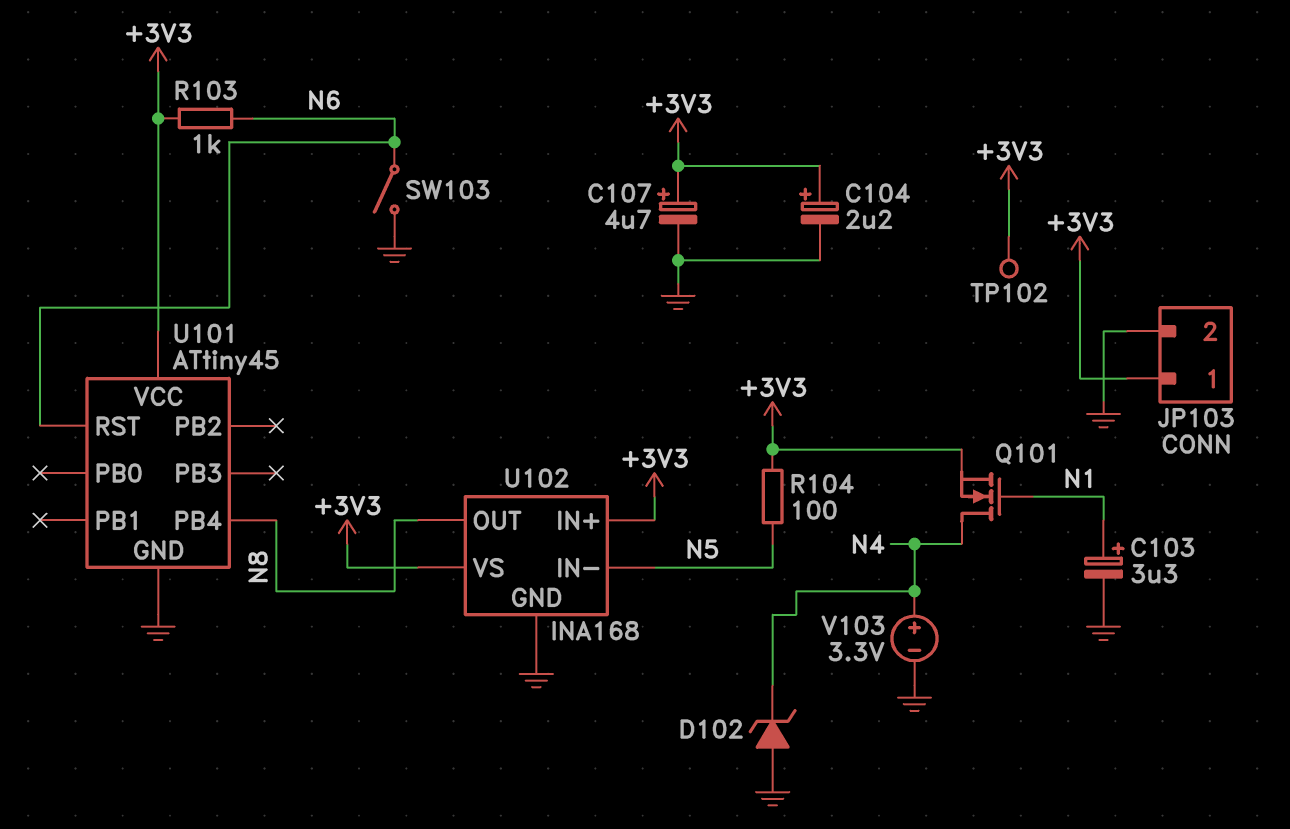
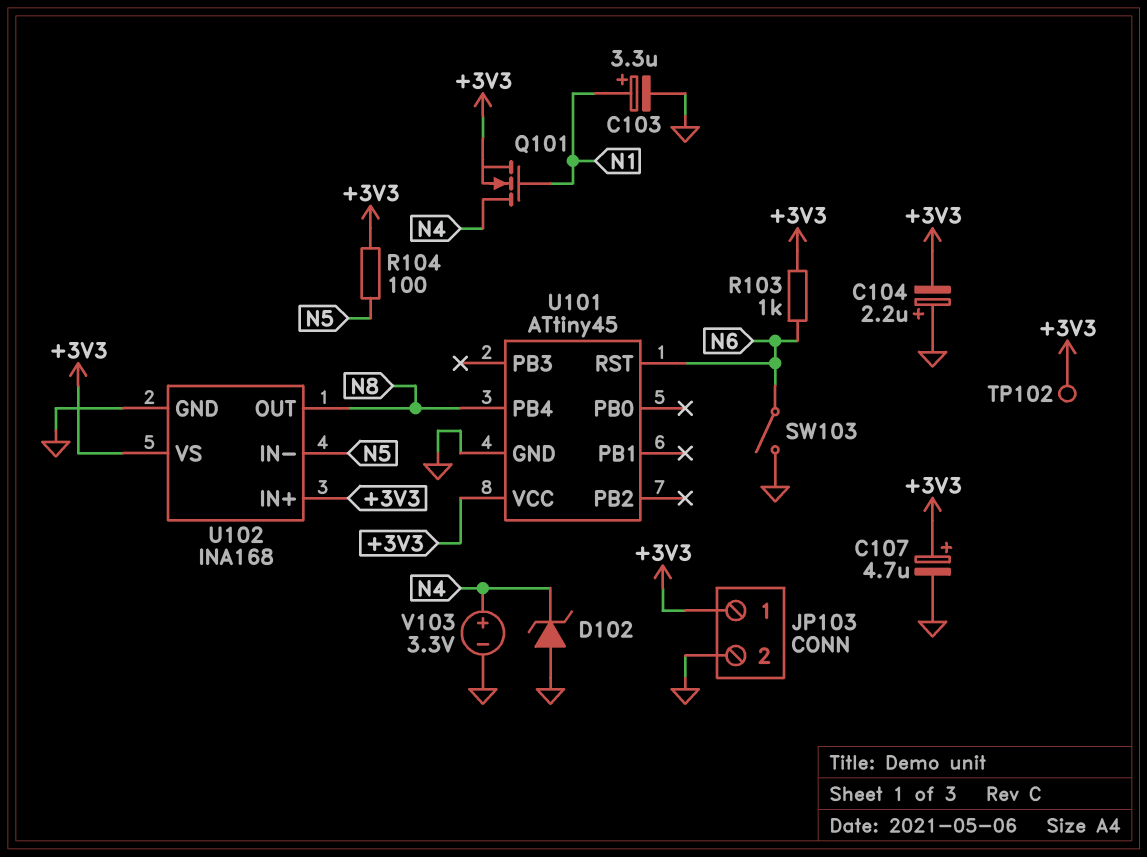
C104: 2.2uF (plus +3V3, minus GND) -> 2.2uF (plus GND, minus +3V3)

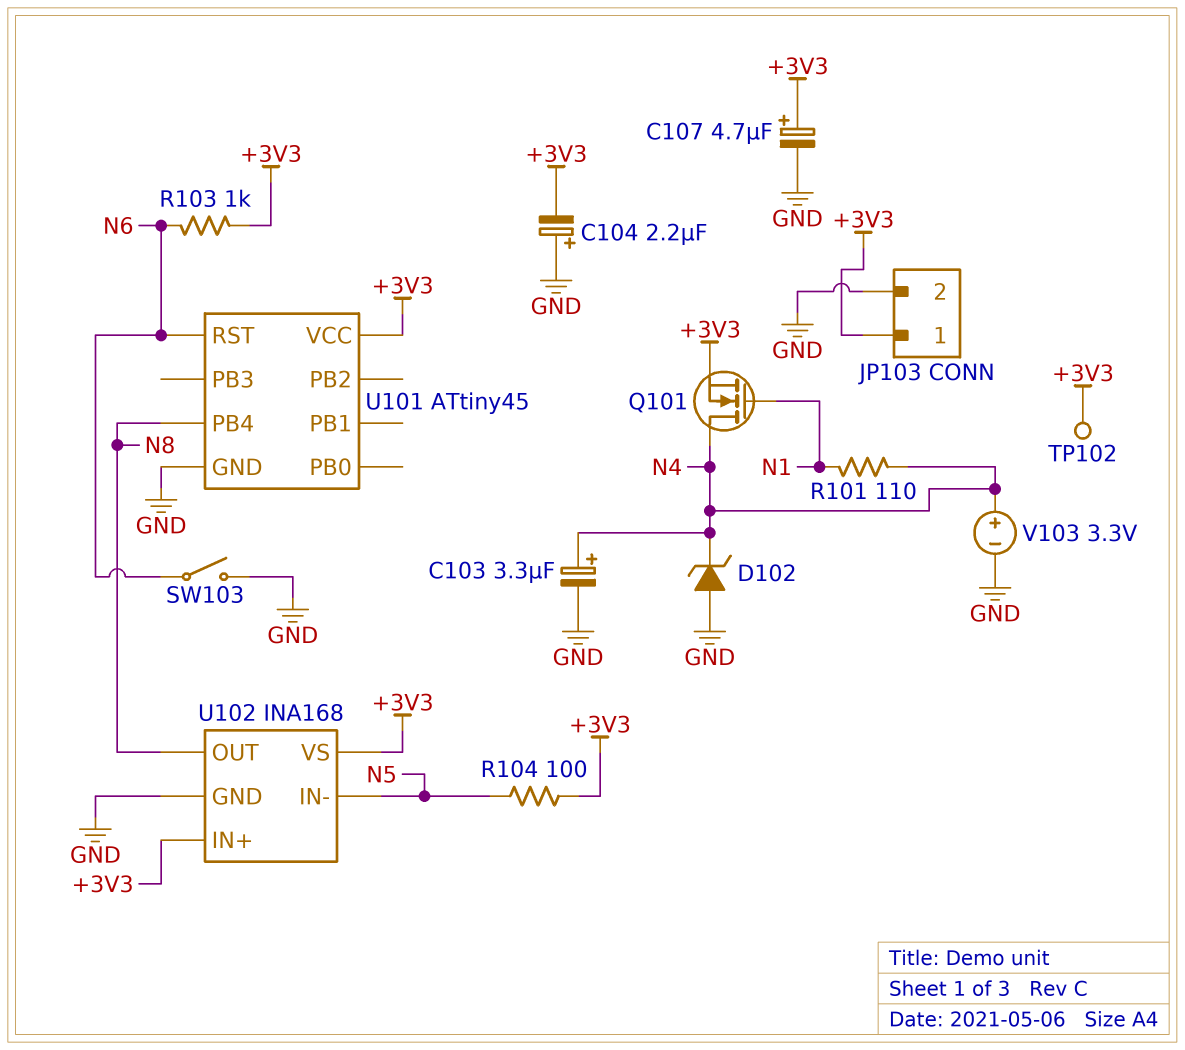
C103: 3.3uF (plus N1, minus GND) -> 3.3uF (plus N4, minus GND)
R101: none -> 110 (N1, N4)

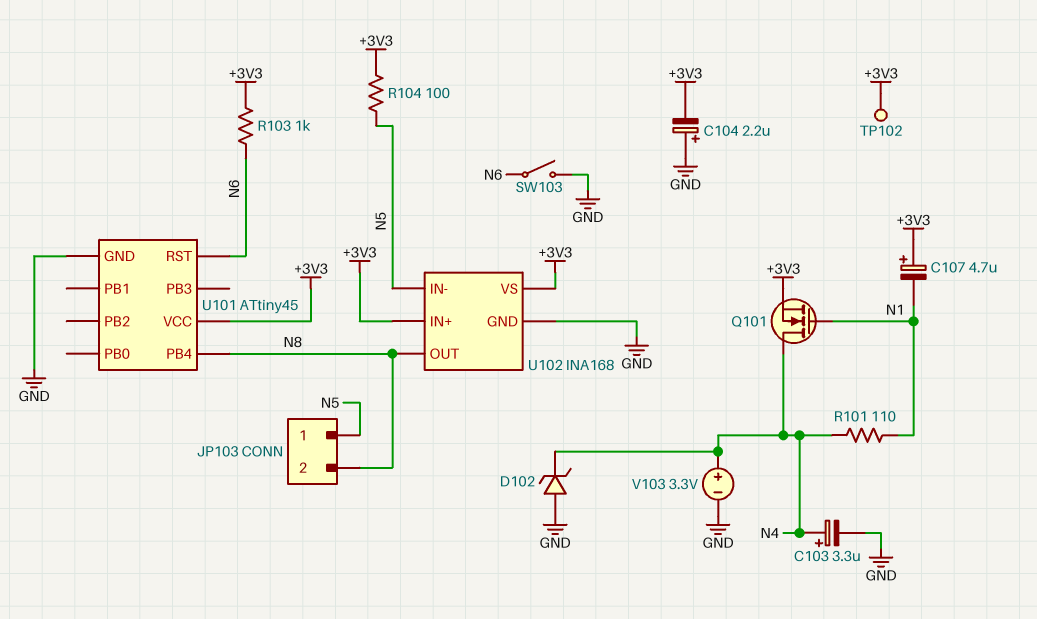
C107: 4.7uF (plus +3V3, minus GND) -> 4.7uF (plus +3V3, minus N1)
JP103 pin 1: +3V3 -> N5
JP103 pin 2: GND -> N8

